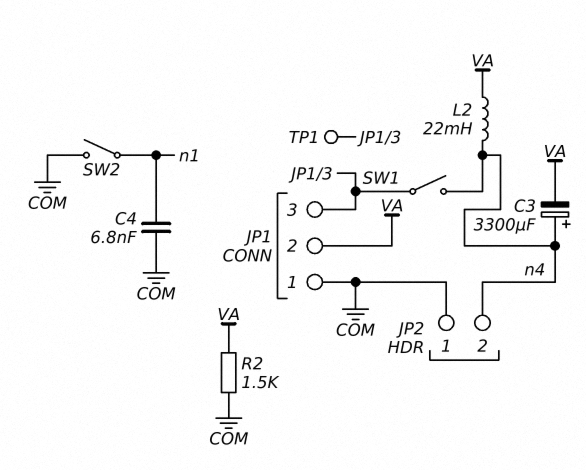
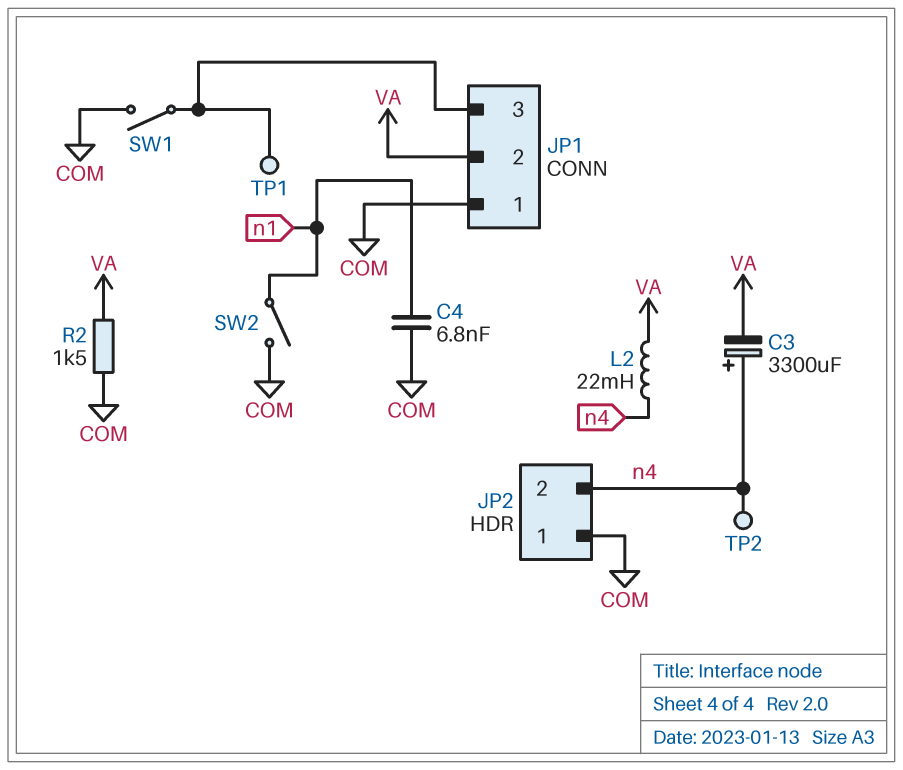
SW1: switch (JP1/3, n4) -> switch (COM, JP1/3)
TP2: none -> test point (n4)

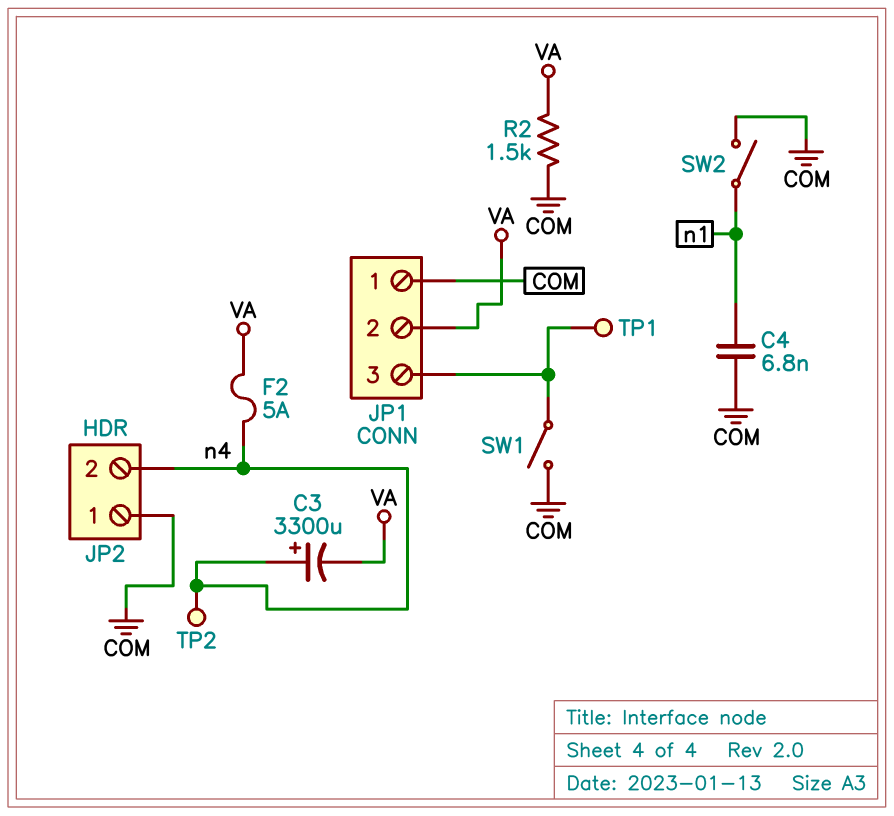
F2: none -> 5A (VA, n4)
L2: 22mH (VA, n4) -> none

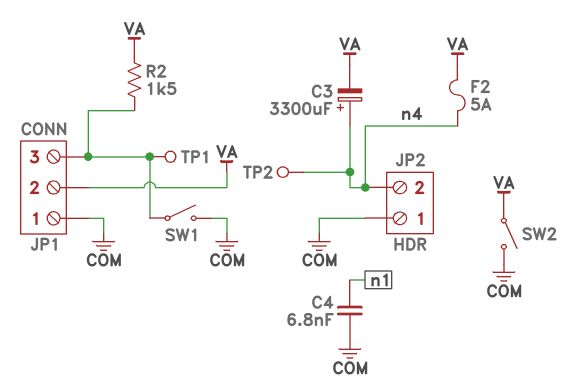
R2: 1.5k (COM, VA) -> 1.5k (JP1/3, VA)
SW2: switch (COM, n1) -> switch (COM, VA)

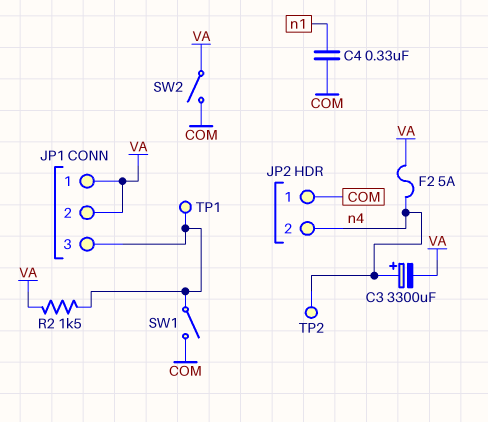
C4: 6.8nF (COM, n1) -> 330nF (COM, n1)
JP1 pin 1: COM -> VA

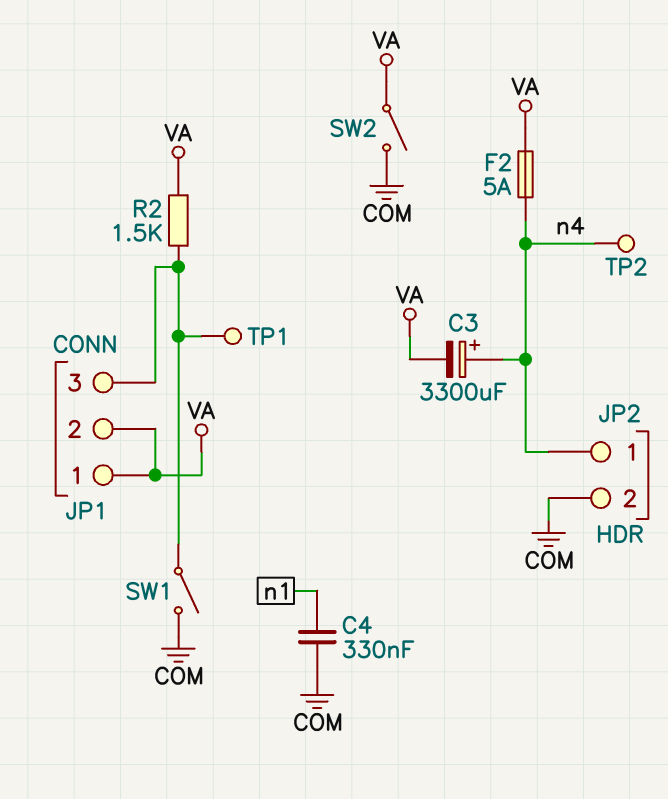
JP2 pin 1: COM -> n4
JP2 pin 2: n4 -> COM

